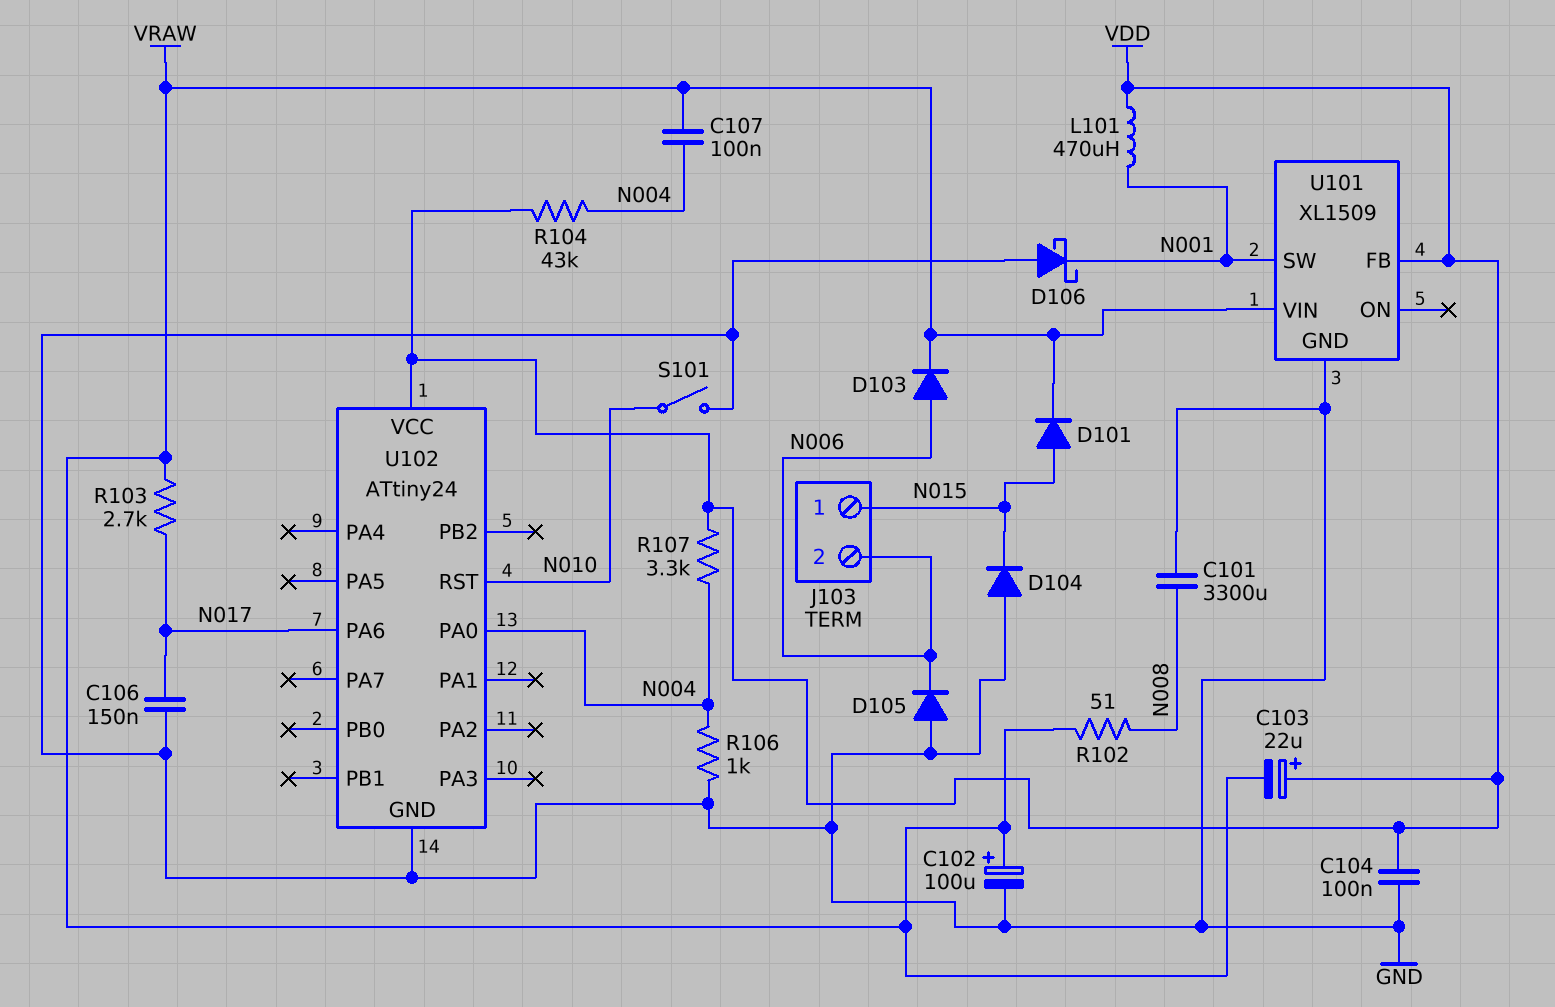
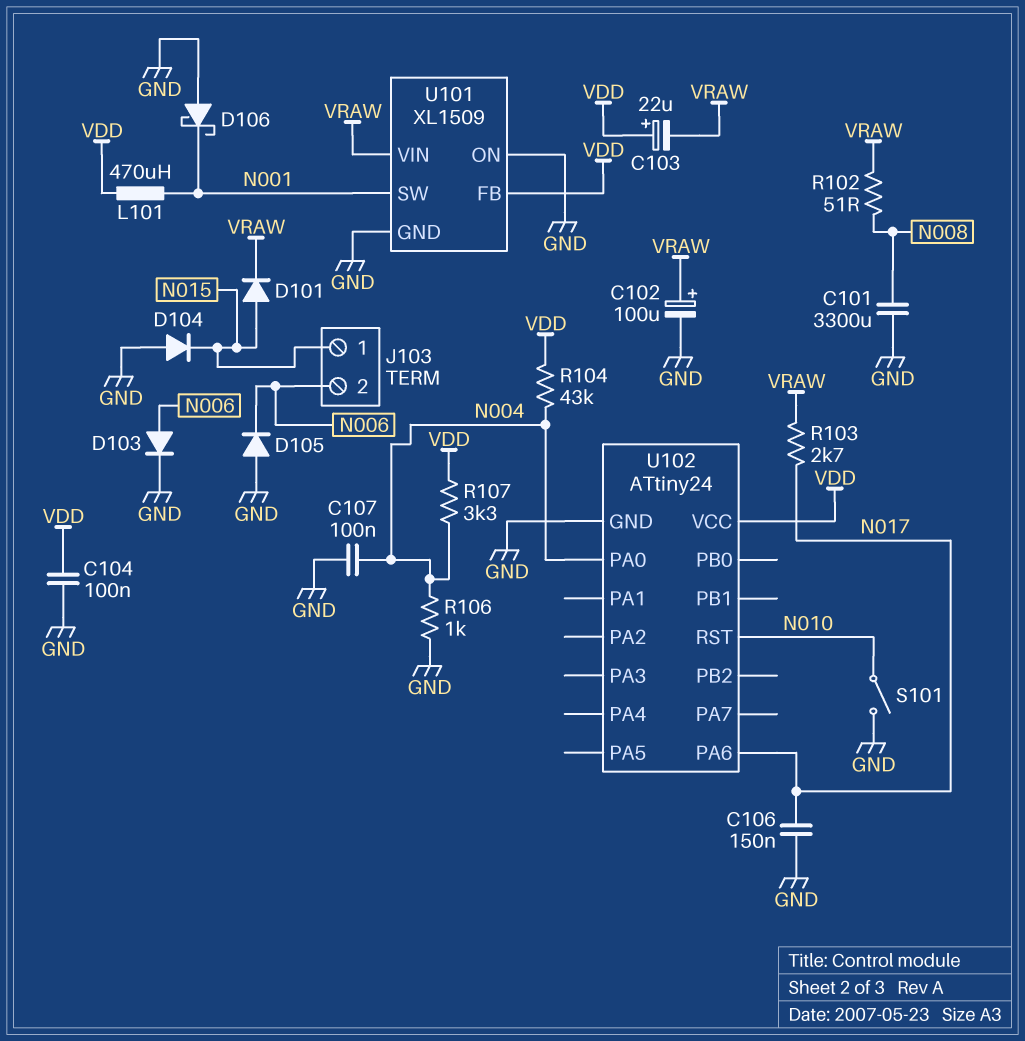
C107: 100nF (N004, VRAW) -> 100nF (GND, N004)
D103: diode (A N006, K VRAW) -> diode (A N006, K GND)
U101 pin ON: none -> GND

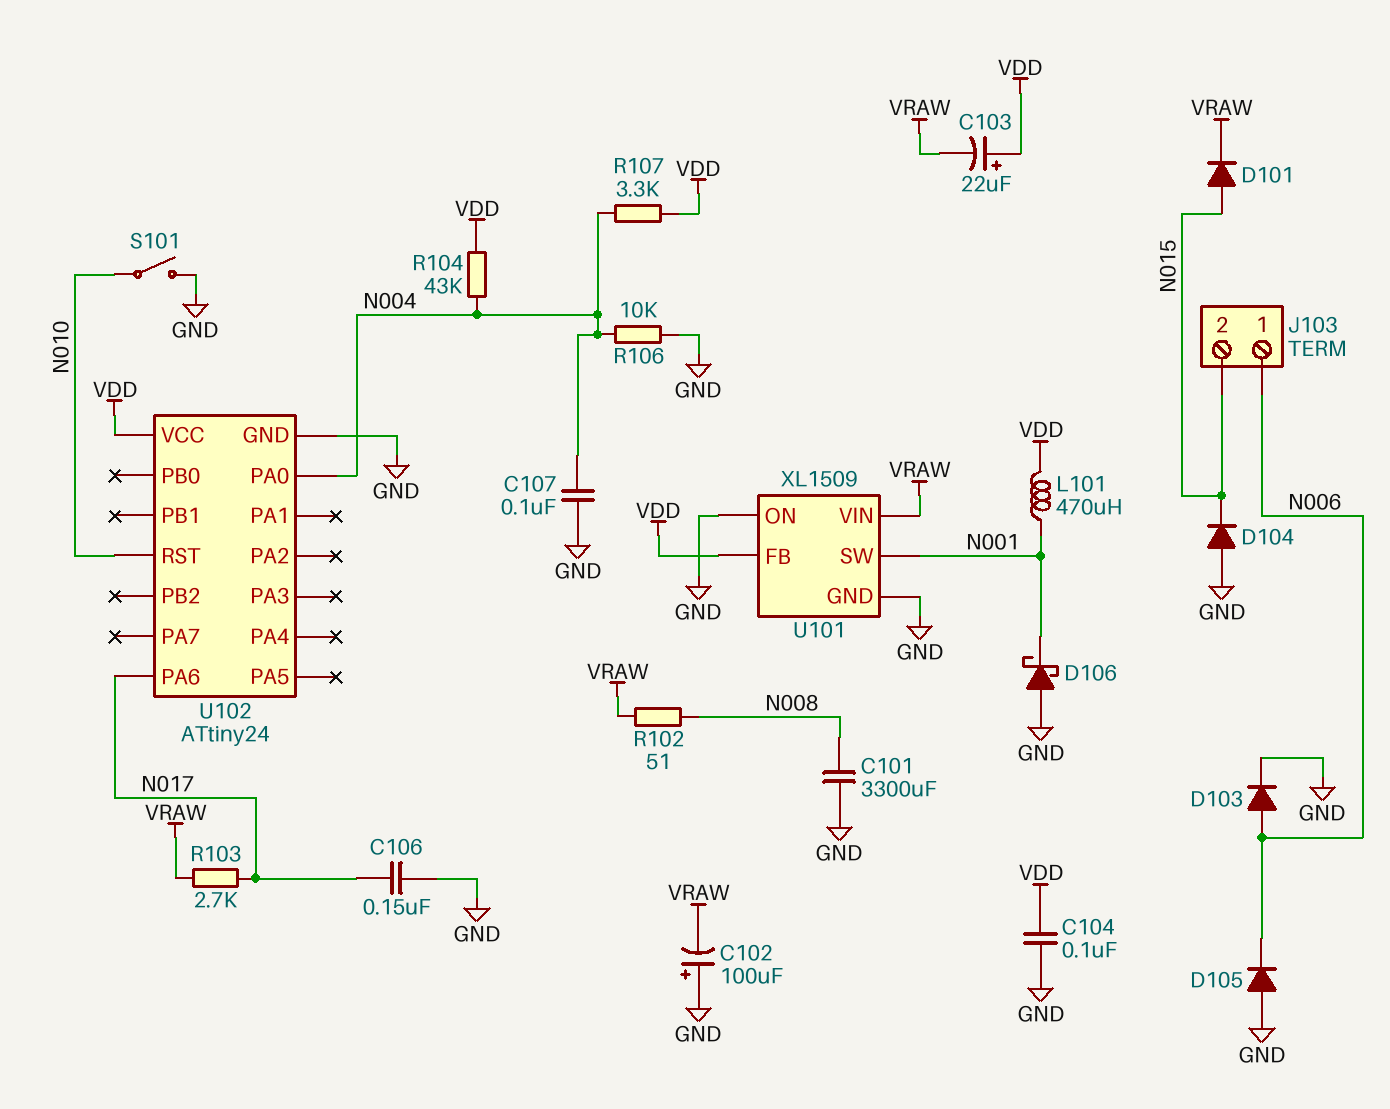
C102: 100uF (plus VRAW, minus GND) -> 100uF (plus GND, minus VRAW)
J103 pin 1: N015 -> N006
J103 pin 2: N006 -> N015
R106: 1k (GND, N004) -> 10k (GND, N004)

